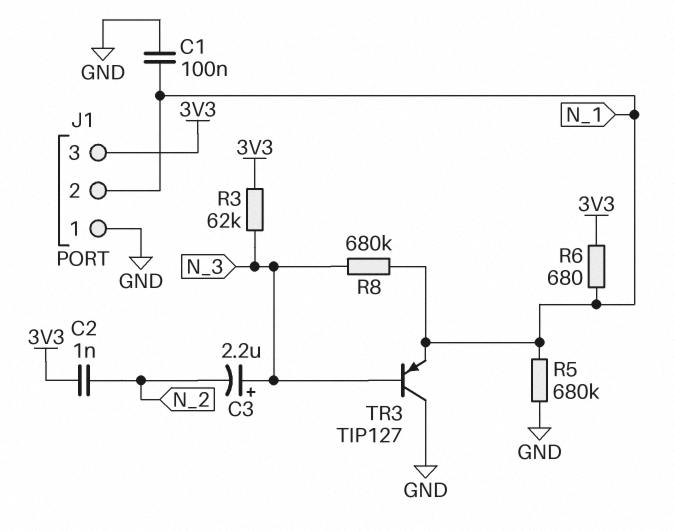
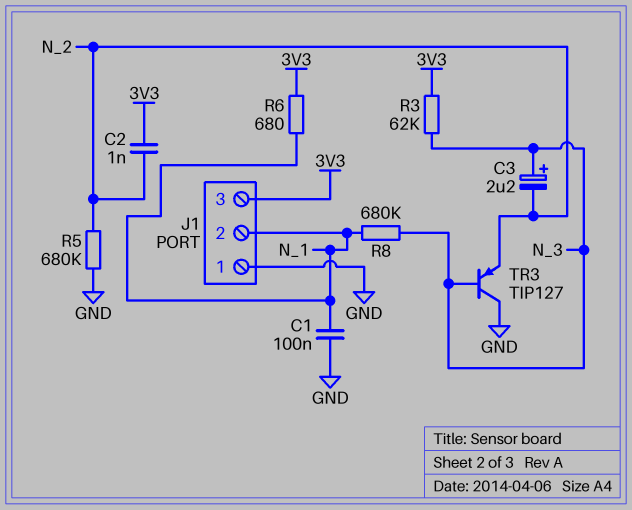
R5: 680k (GND, N_1) -> 680k (GND, N_2)
TR3: PNP TIP127 (B N_3, C GND, E N_1) -> PNP TIP127 (B N_3, C GND, E N_2)

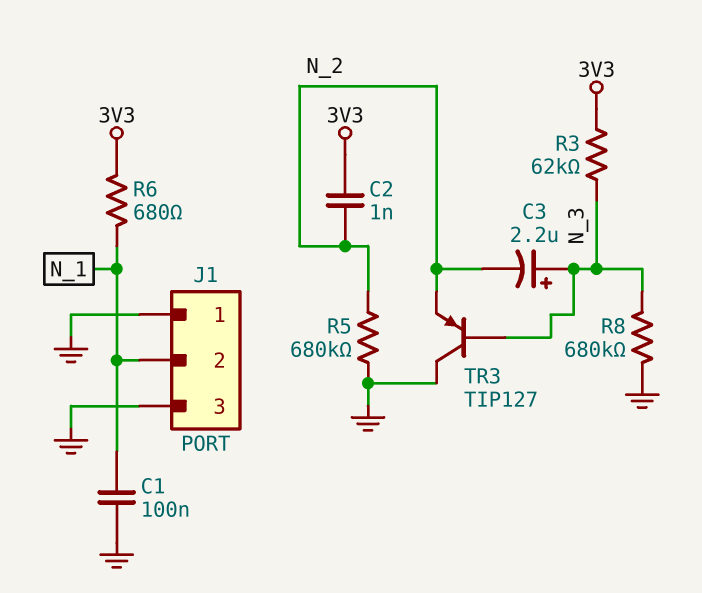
J1 pin 3: 3V3 -> GND
R8: 680k (N_1, N_3) -> 680k (GND, N_3)

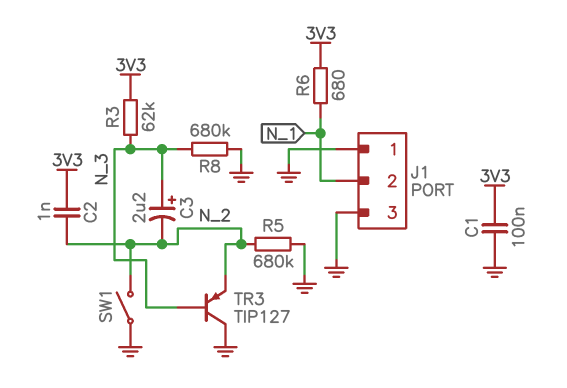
C1: 100nF (GND, N_1) -> 100nF (3V3, GND)
SW1: none -> switch (GND, N_2)

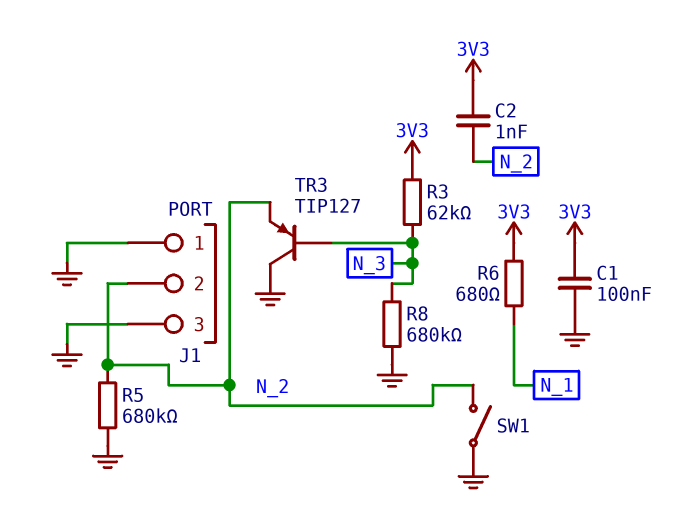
C3: 2.2uF (plus N_3, minus N_2) -> none
J1 pin 2: N_1 -> N_2

